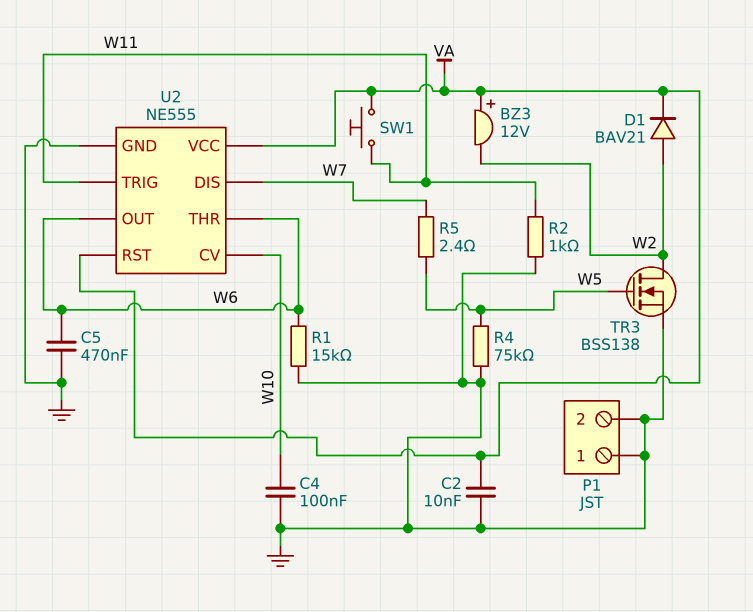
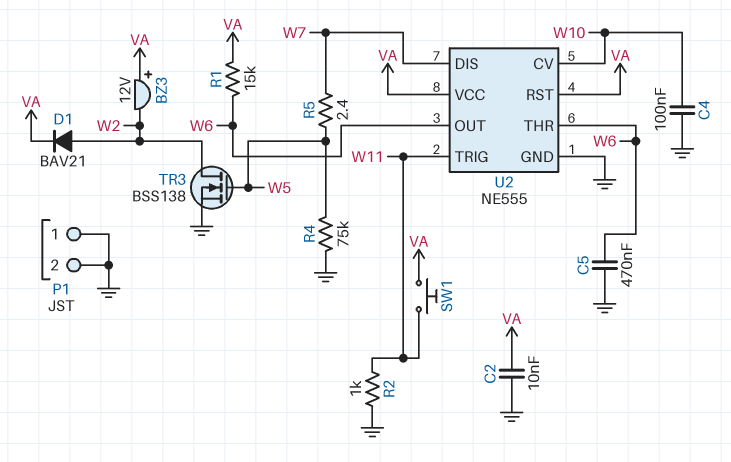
R1: 15k (GND, W6) -> 15k (VA, W6)

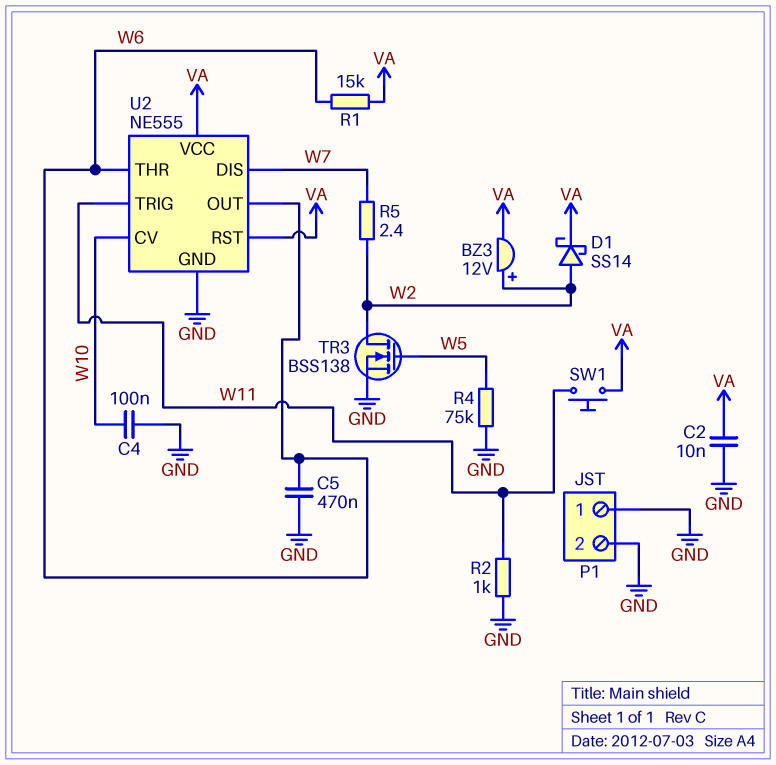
BZ3: buzzer 12V (plus VA, minus W2) -> buzzer 12V (plus W2, minus VA)
D1: diode BAV21 (A W2, K VA) -> schottky SS14 (A W2, K VA)
R5: 2.4 (W5, W7) -> 2.4 (W2, W7)

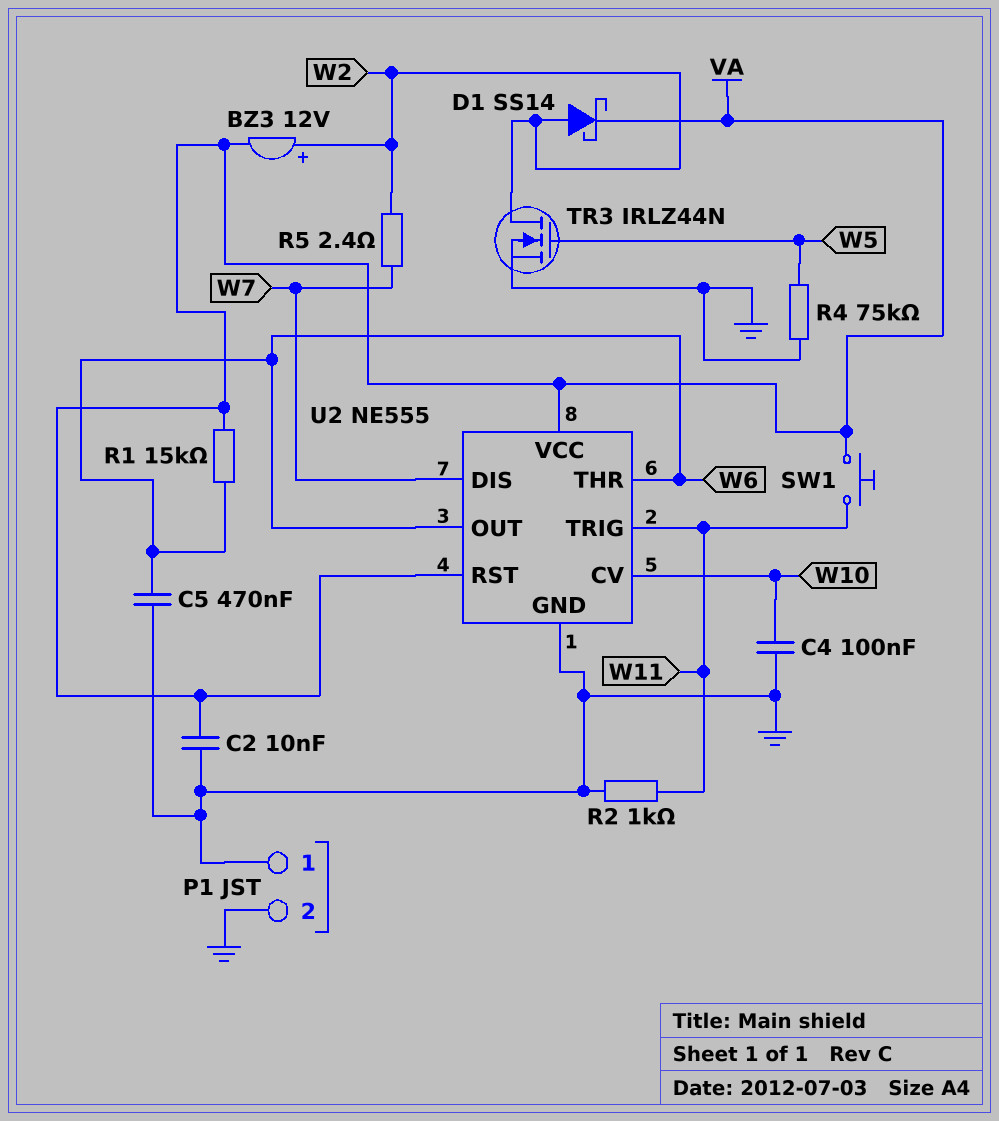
TR3: NMOS BSS138 (G W5, D W2, S GND) -> NMOS IRLZ44N (G W5, D W2, S GND)

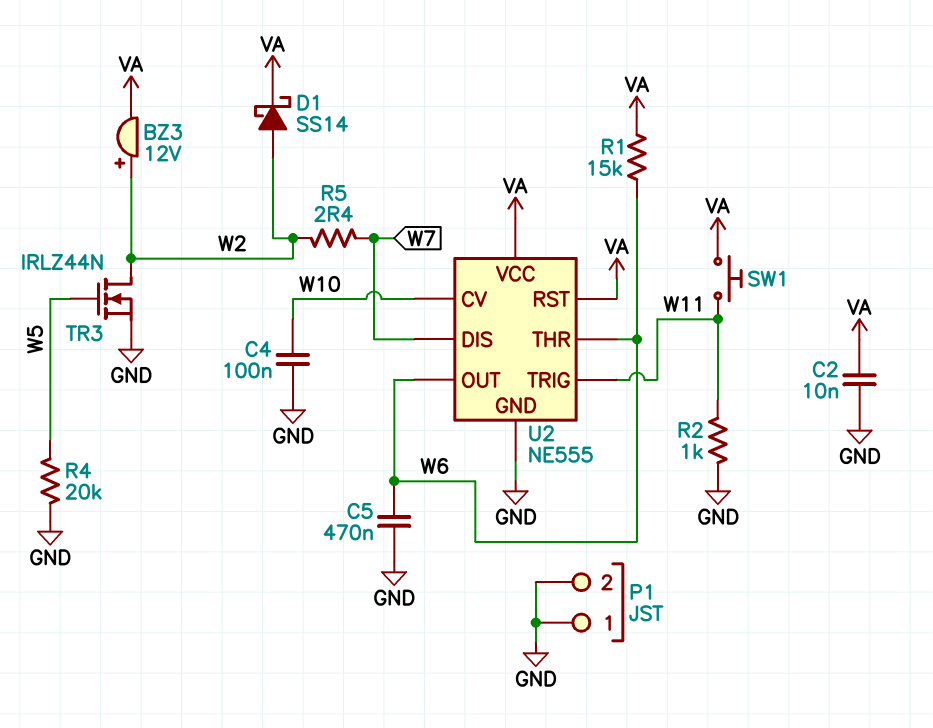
R4: 75k (GND, W5) -> 20k (GND, W5)

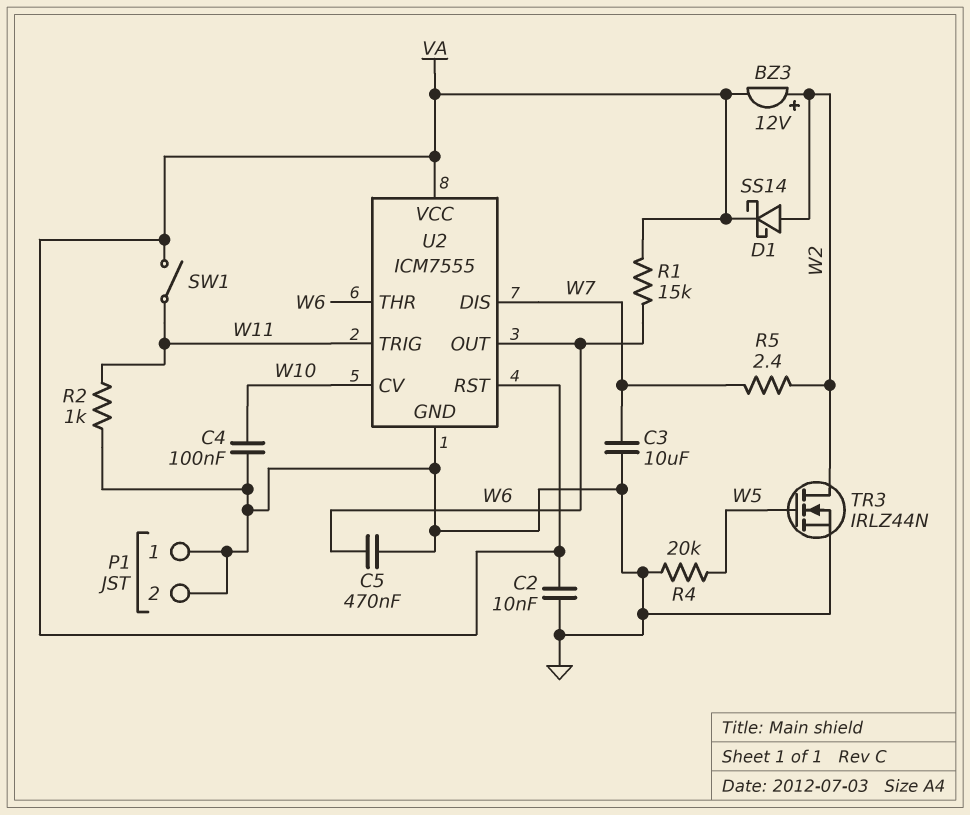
C3: none -> 10uF (GND, W7)
SW1: button (VA, W11) -> switch (VA, W11)
U2: NE555 -> ICM7555

